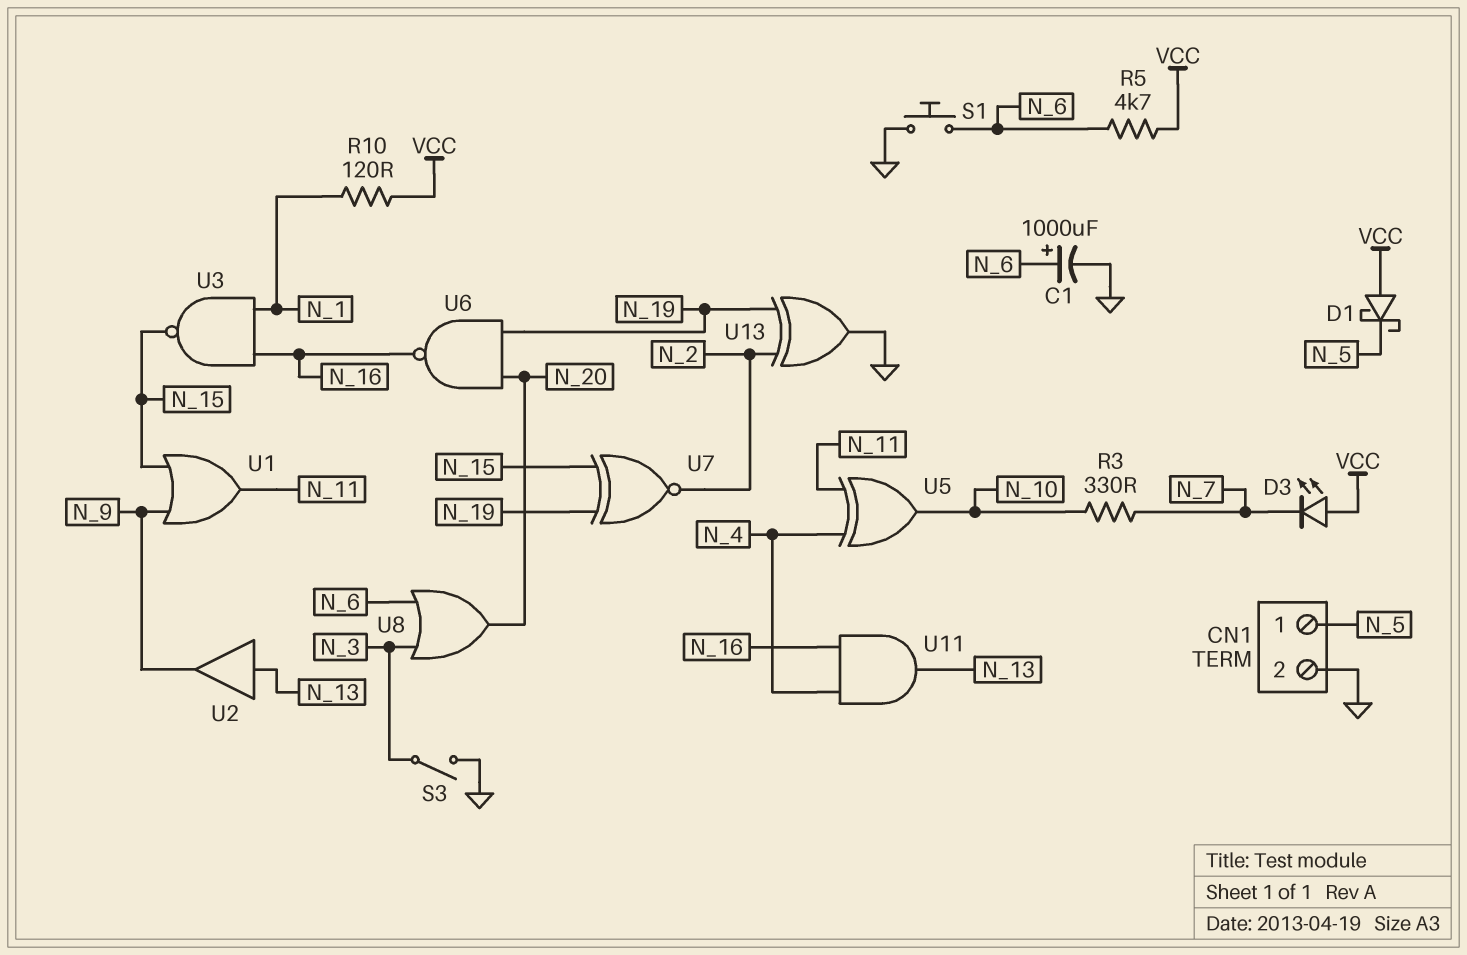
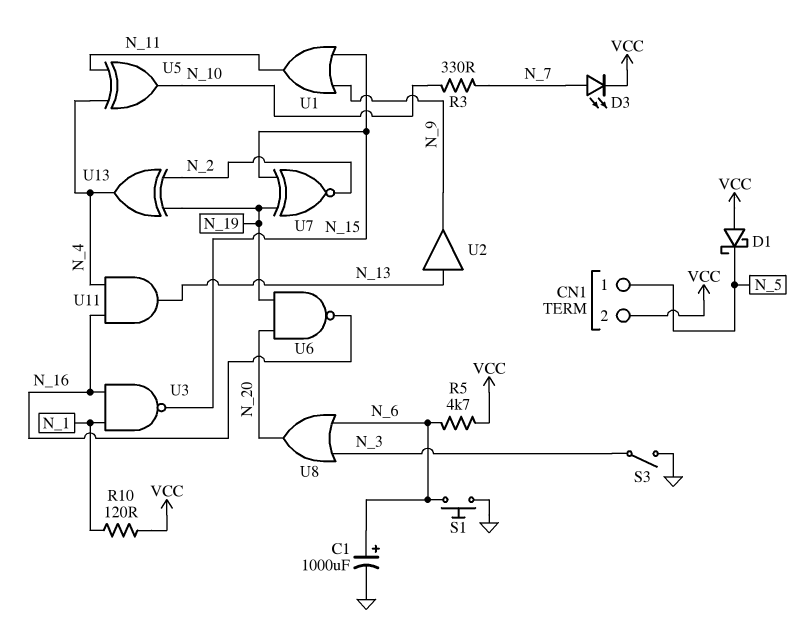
CN1 pin 2: GND -> VCC
D3: LED (A VCC, K N_7) -> LED (A N_7, K VCC)
U13: XOR (in N_2, in N_19, out GND) -> XOR (in N_2, in N_19, out N_4)

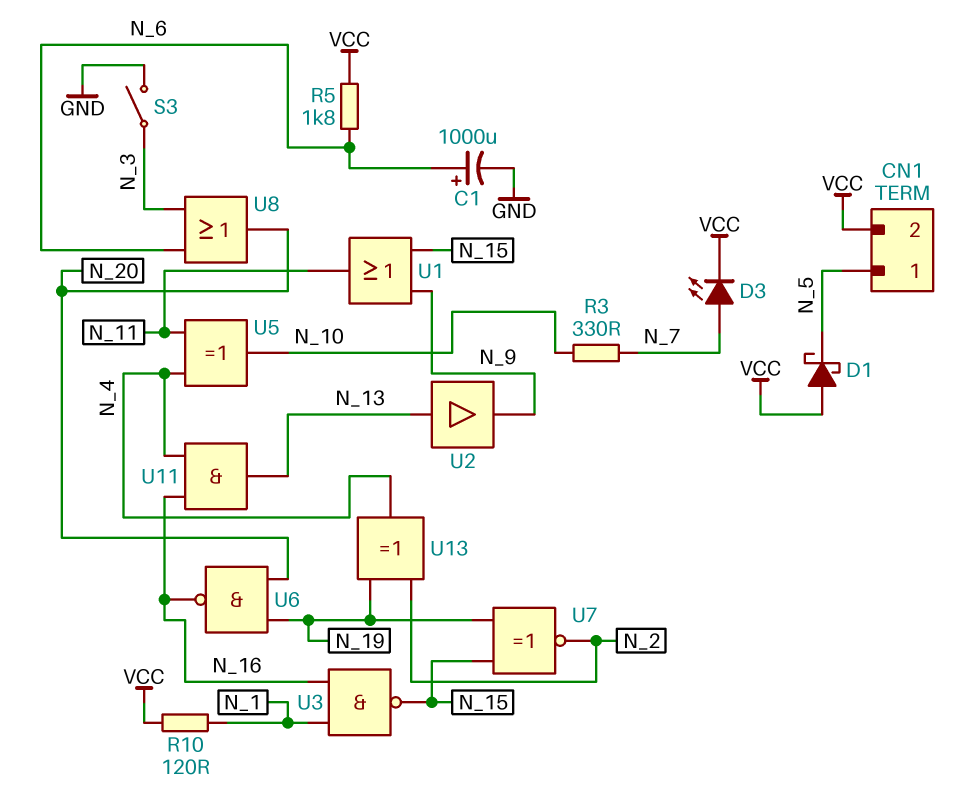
R5: 4.7k (N_6, VCC) -> 1.8k (N_6, VCC)
S1: button (GND, N_6) -> none

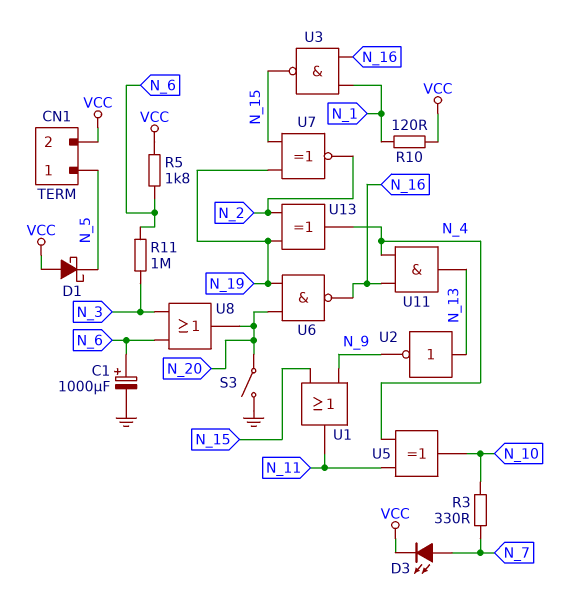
R11: none -> 1M (N_3, N_6)
S3: switch (GND, N_3) -> switch (GND, N_20)
U2: buffer (in N_13, out N_9) -> NOT (in N_13, out N_9)

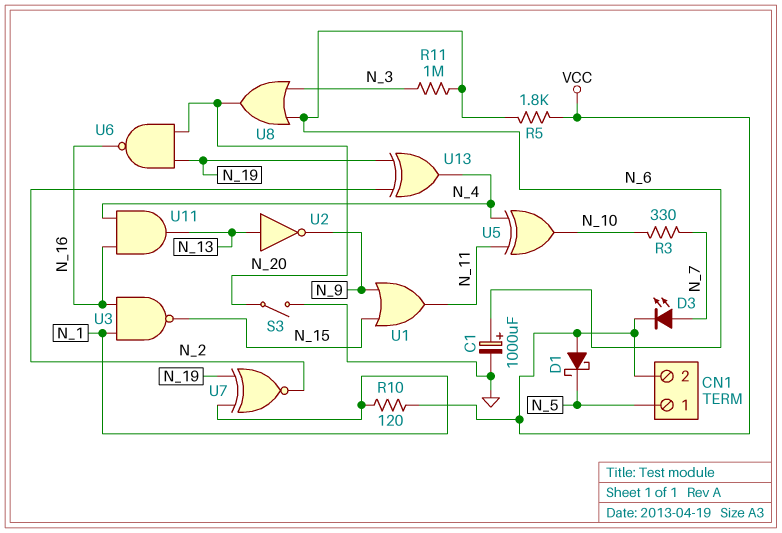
U7: XNOR (in N_15, in N_19, out N_2) -> XNOR (in N_1, in N_19, out N_2)

